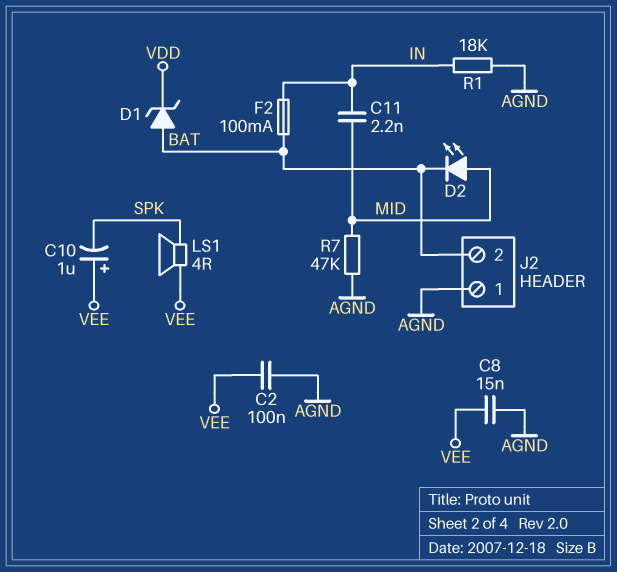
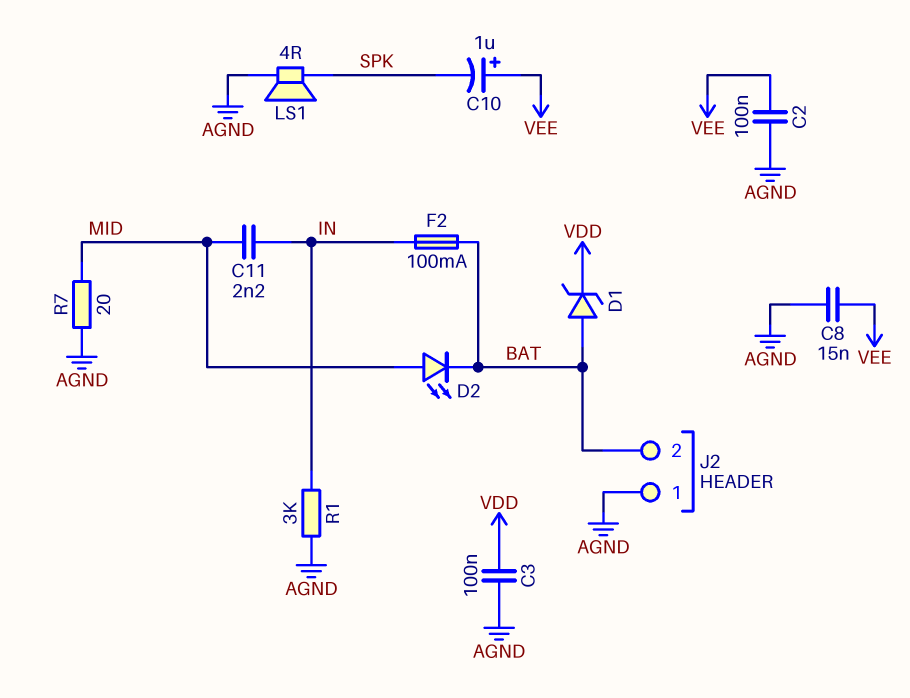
C3: none -> 100nF (AGND, VDD)
LS1: speaker 4R (SPK, VEE) -> speaker 4R (AGND, SPK)
R1: 18k (AGND, IN) -> 3k (AGND, IN)
R7: 47k (AGND, MID) -> 20 (AGND, MID)

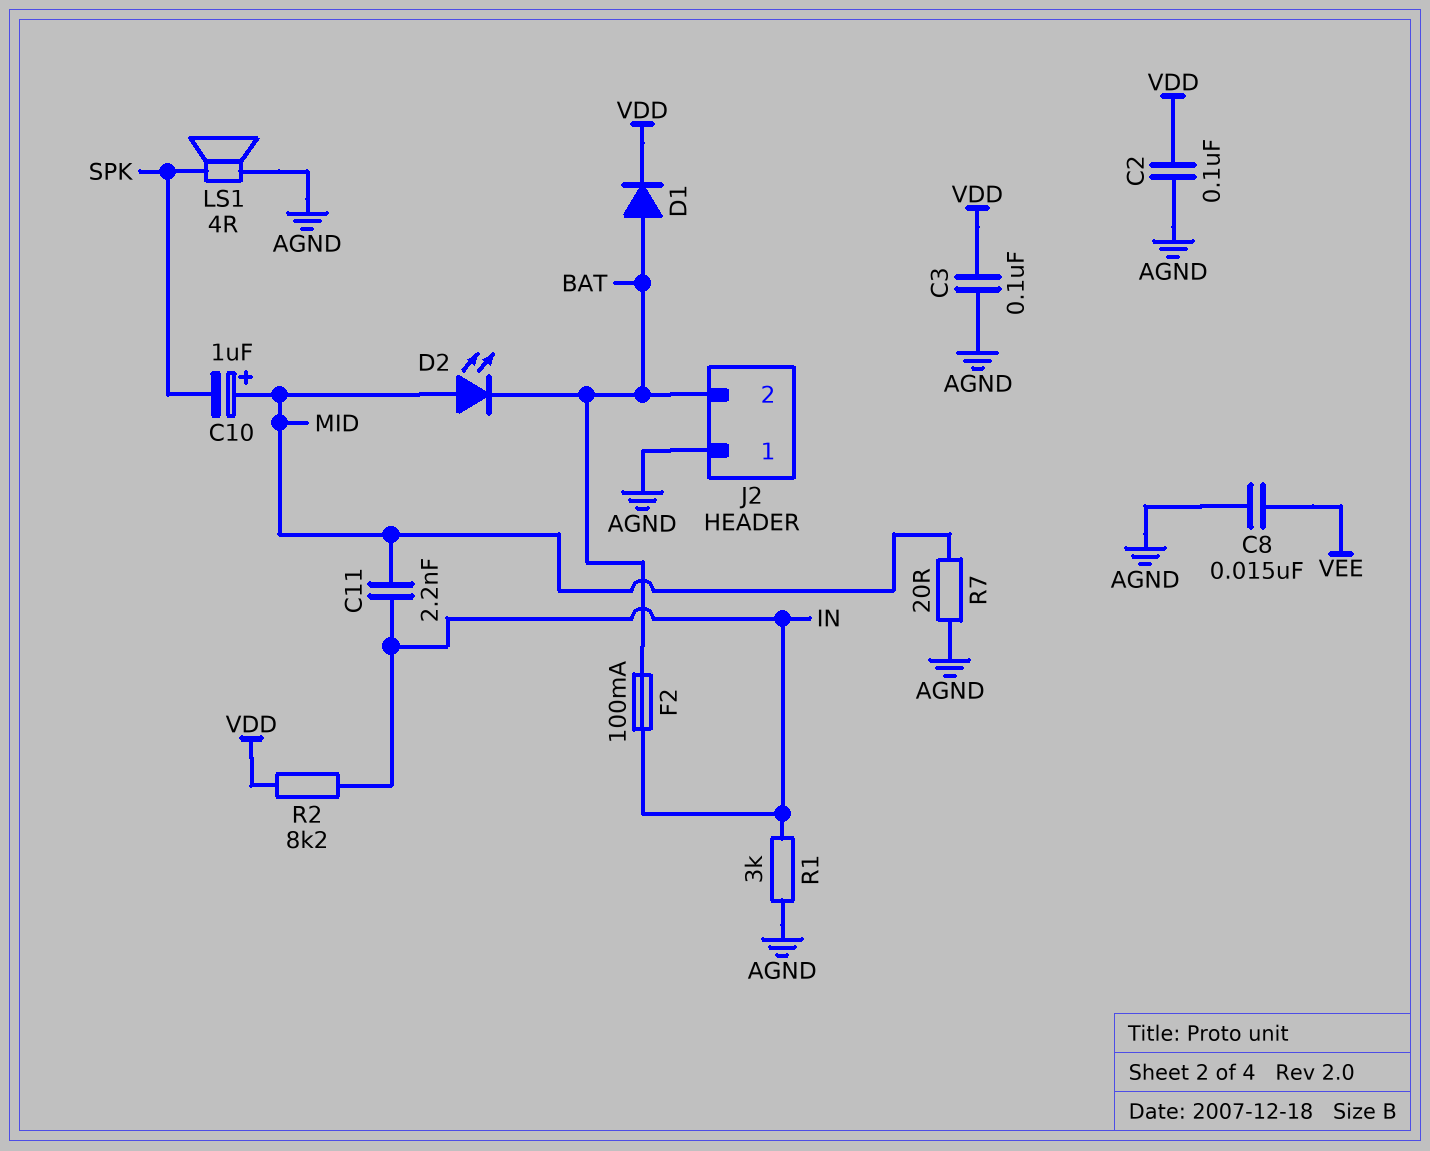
C2: 100nF (AGND, VEE) -> 100nF (AGND, VDD)
C10: 1uF (plus VEE, minus SPK) -> 1uF (plus MID, minus SPK)
D1: zener (A BAT, K VDD) -> diode (A BAT, K VDD)
R2: none -> 8.2k (IN, VDD)

